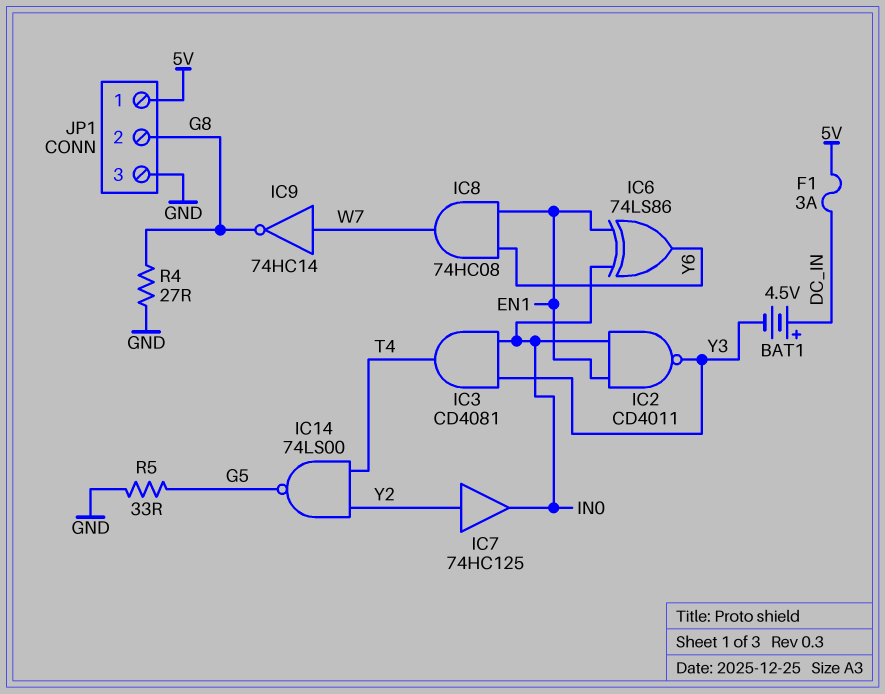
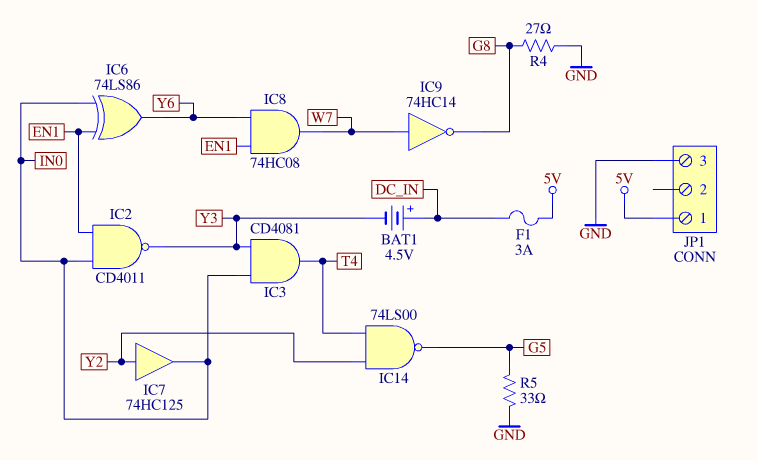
JP1 pin 2: G8 -> none

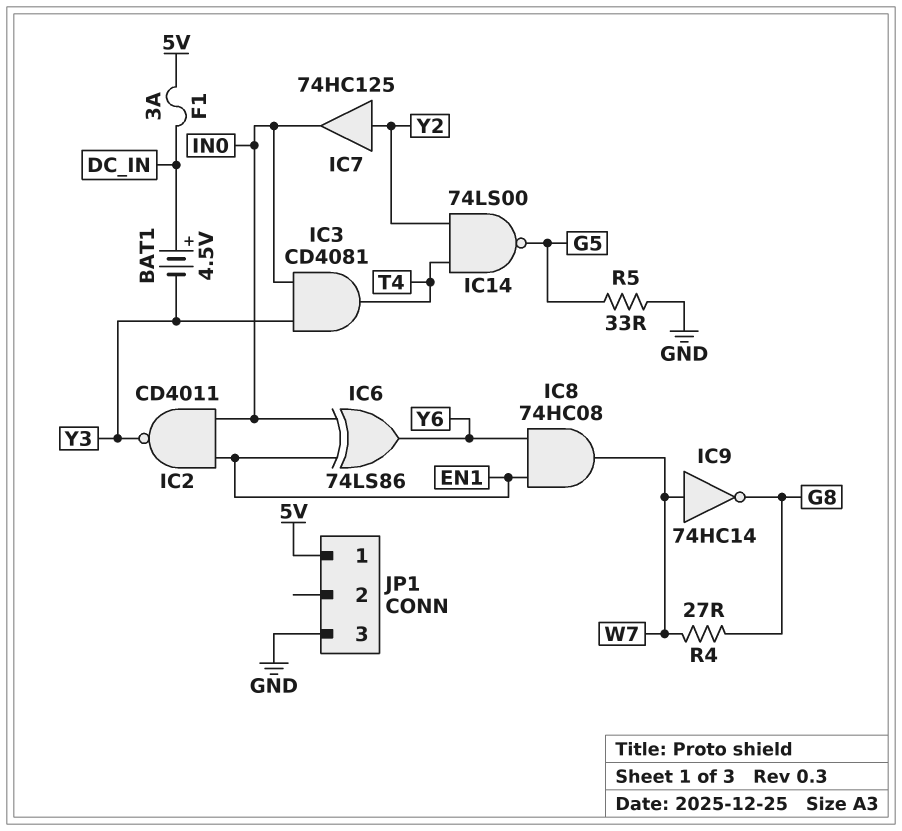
R4: 27 (G8, GND) -> 27 (G8, W7)

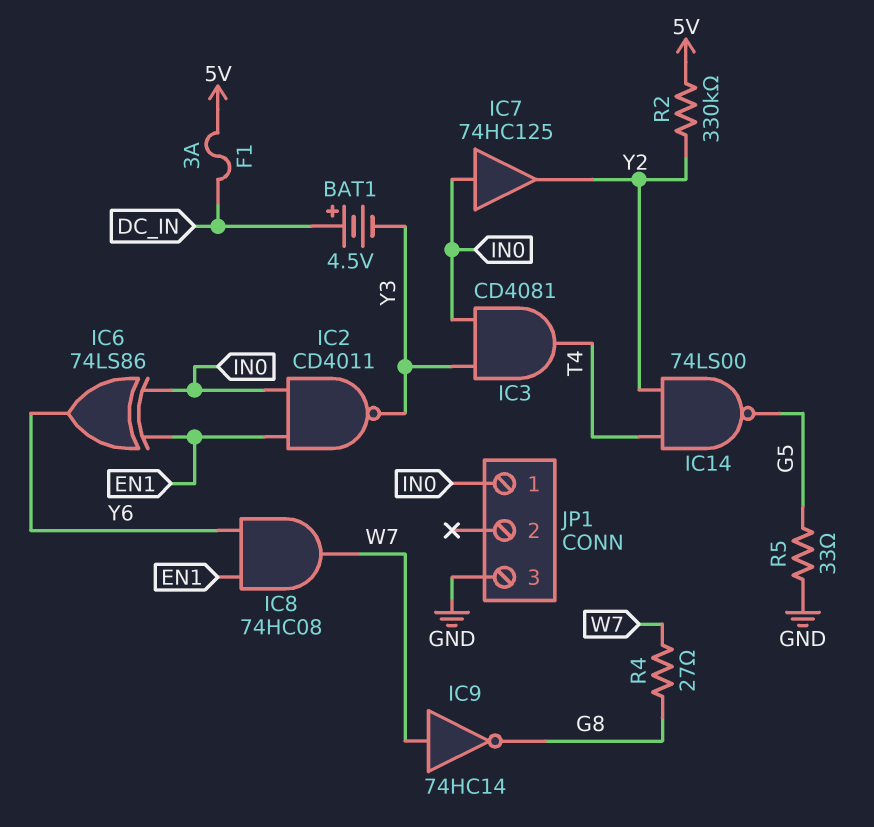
IC7: buffer 74HC125 (in Y2, out IN0) -> buffer 74HC125 (in IN0, out Y2)
JP1 pin 1: 5V -> IN0
R2: none -> 330k (5V, Y2)

